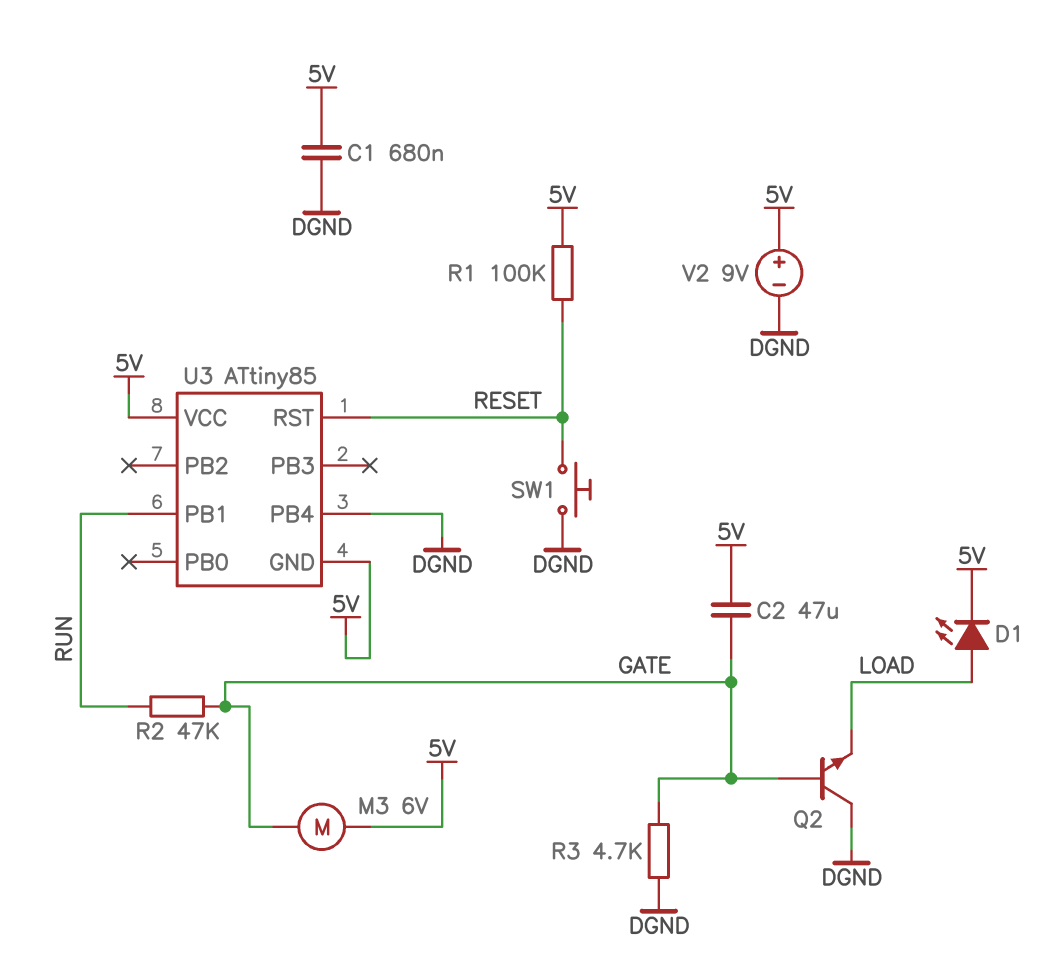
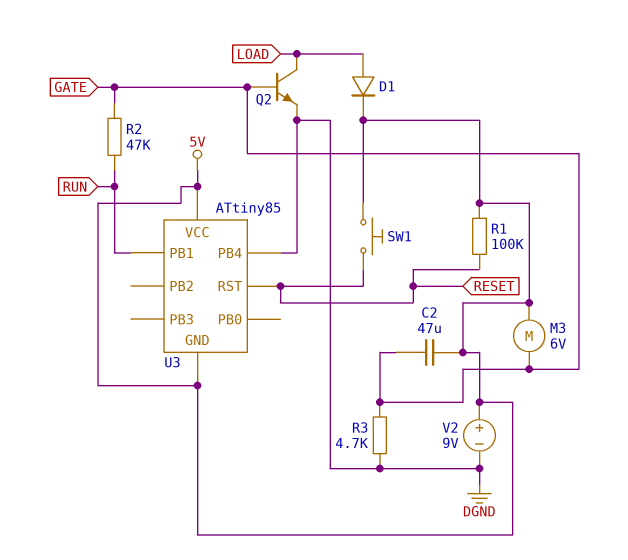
C1: 680nF (5V, DGND) -> none
D1: LED (A LOAD, K 5V) -> diode (A LOAD, K 5V)
Q2: NPN (B GATE, C DGND, E LOAD) -> NPN (B GATE, C LOAD, E DGND)
SW1: button (DGND, RESET) -> button (5V, RESET)

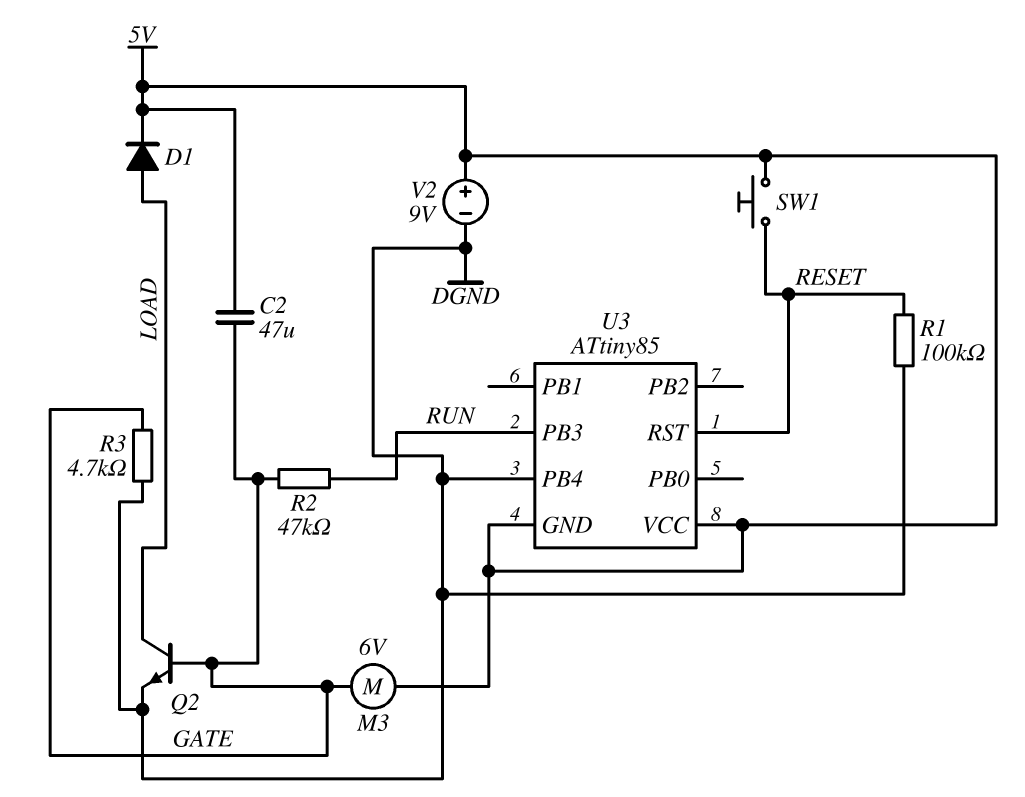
R1: 100k (5V, RESET) -> 100k (DGND, RESET)
U3 pin PB1: RUN -> none
U3 pin PB3: none -> RUN

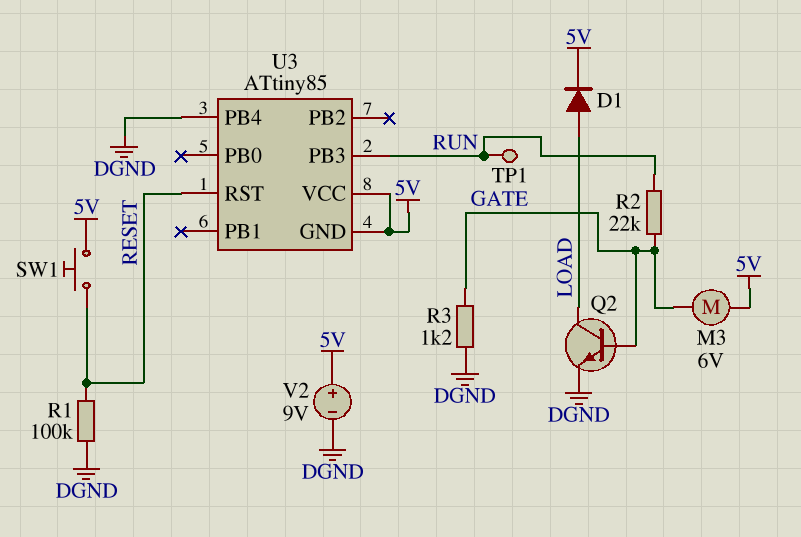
C2: 47uF (5V, GATE) -> none
R2: 47k (GATE, RUN) -> 22k (GATE, RUN)
R3: 4.7k (DGND, GATE) -> 1.2k (DGND, GATE)
TP1: none -> test point (RUN)

